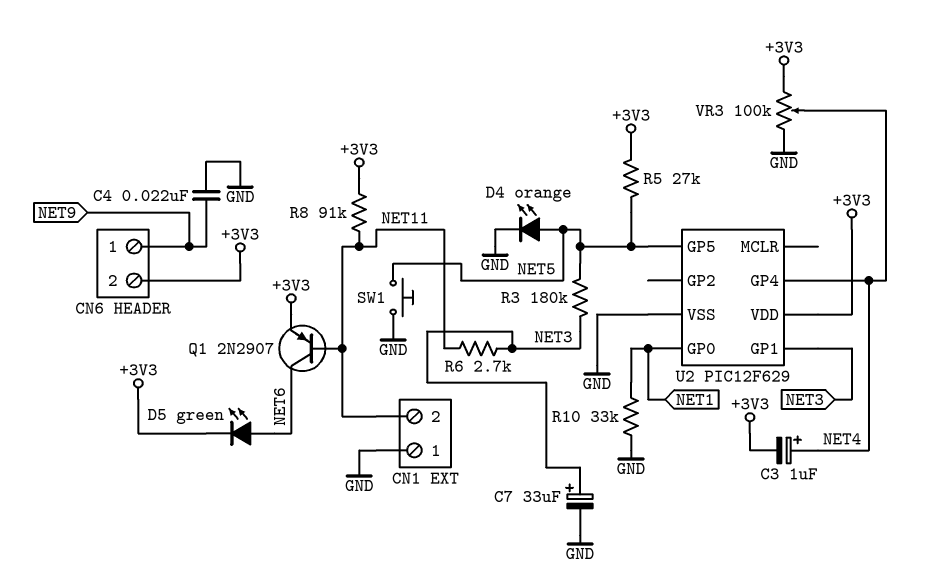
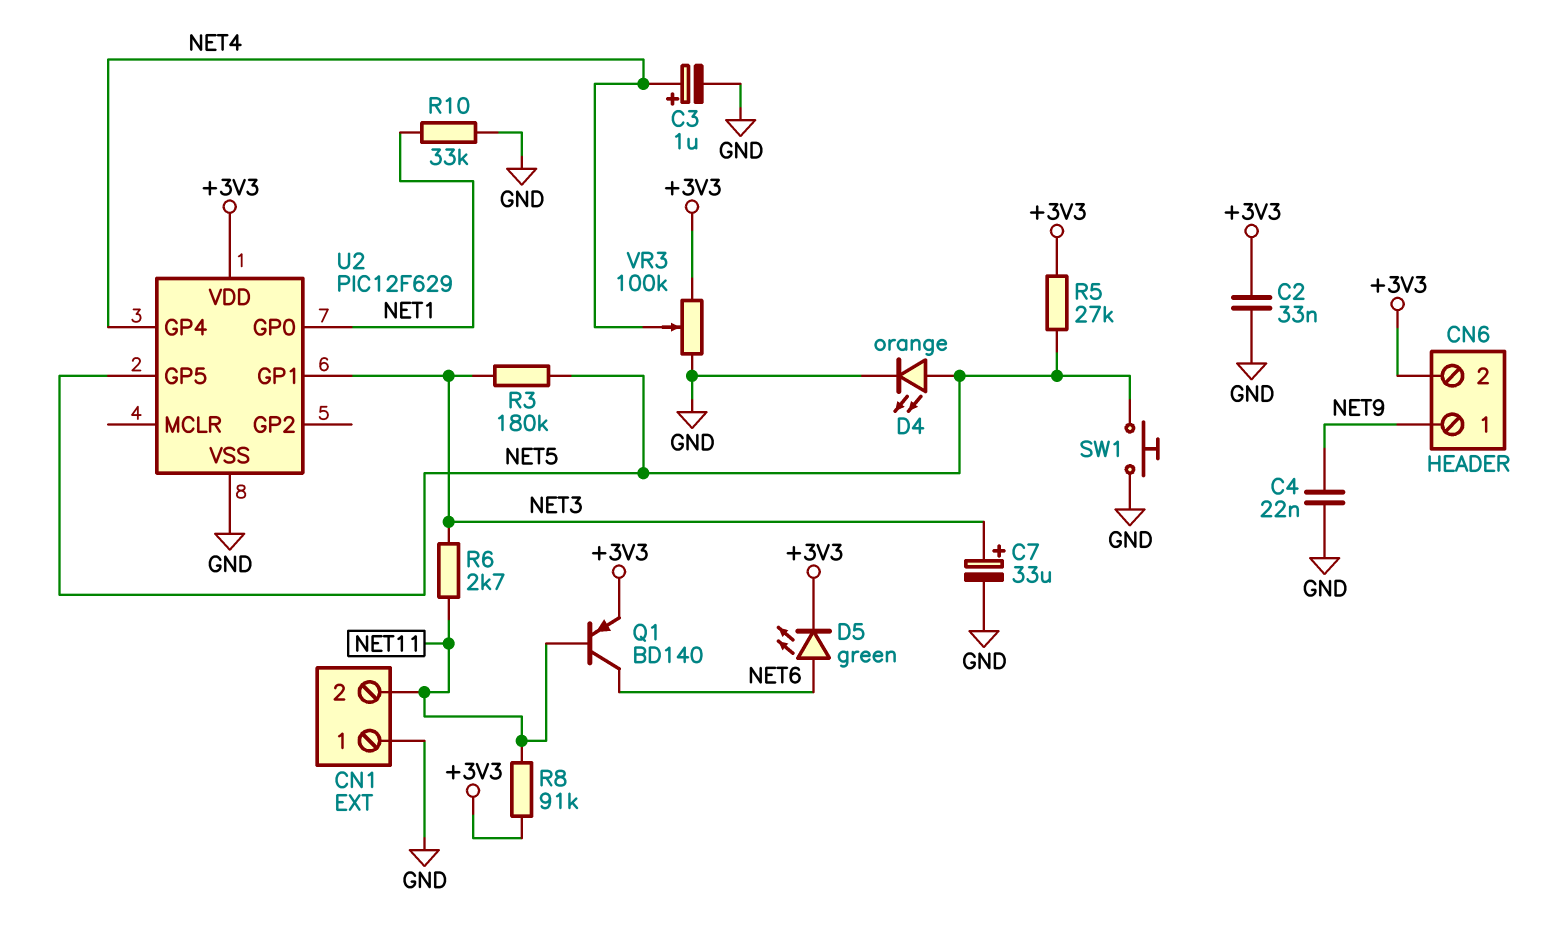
C2: none -> 33nF (+3V3, GND)
C3: 1uF (plus NET4, minus +3V3) -> 1uF (plus NET4, minus GND)
Q1: PNP 2N2907 (B NET11, C NET6, E +3V3) -> PNP BD140 (B NET11, C NET6, E +3V3)

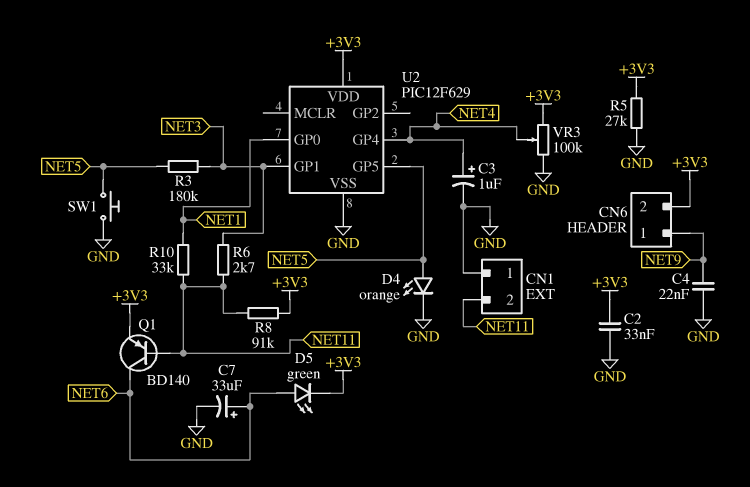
C7: 33uF (plus NET3, minus GND) -> 33uF (plus NET6, minus GND)
R5: 27k (+3V3, NET5) -> 27k (+3V3, GND)
R10: 33k (GND, NET1) -> 33k (NET1, NET11)

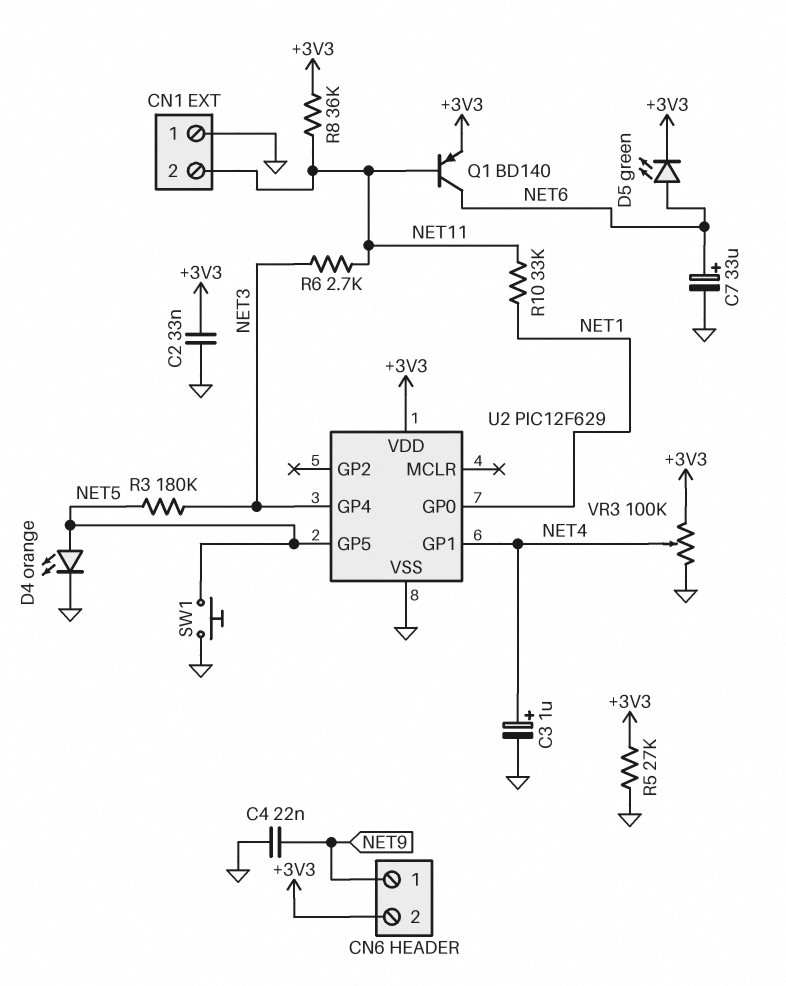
R8: 91k (+3V3, NET11) -> 36k (+3V3, NET11)
U2 pin GP1: NET3 -> NET4
U2 pin GP4: NET4 -> NET3

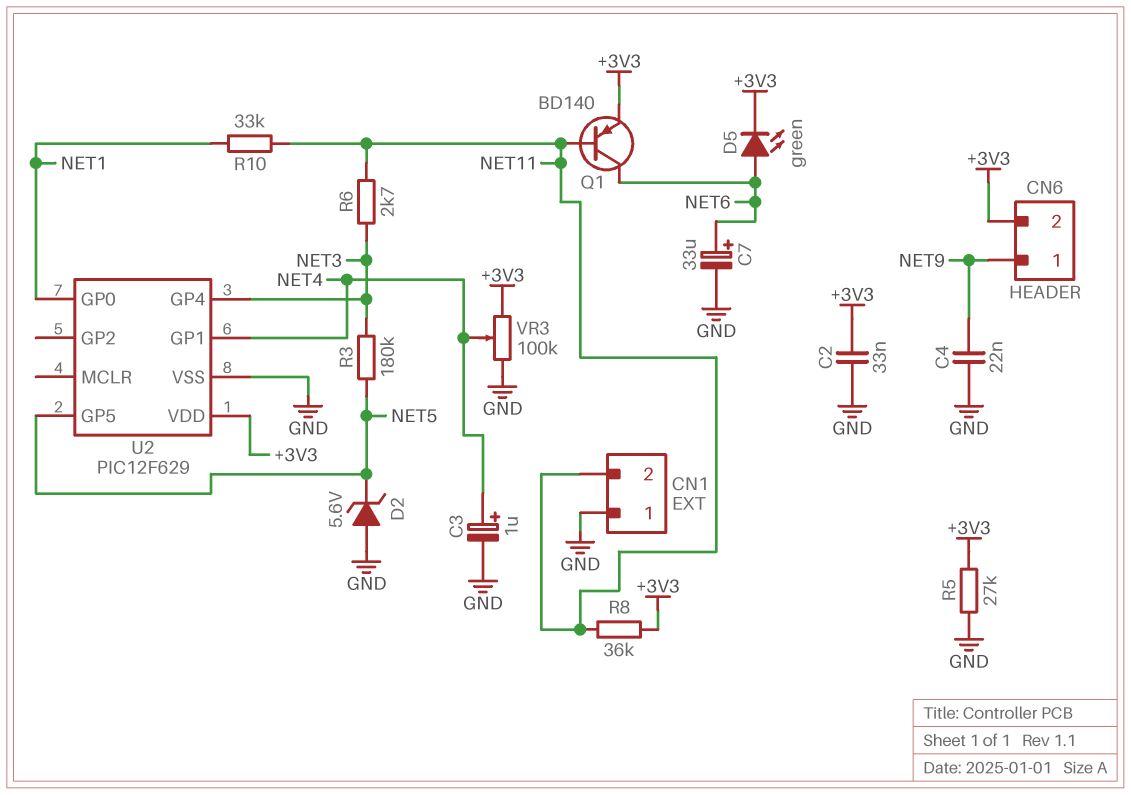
D2: none -> zener 5.6V (A GND, K NET5)
D4: LED orange (A NET5, K GND) -> none
SW1: button (GND, NET5) -> none

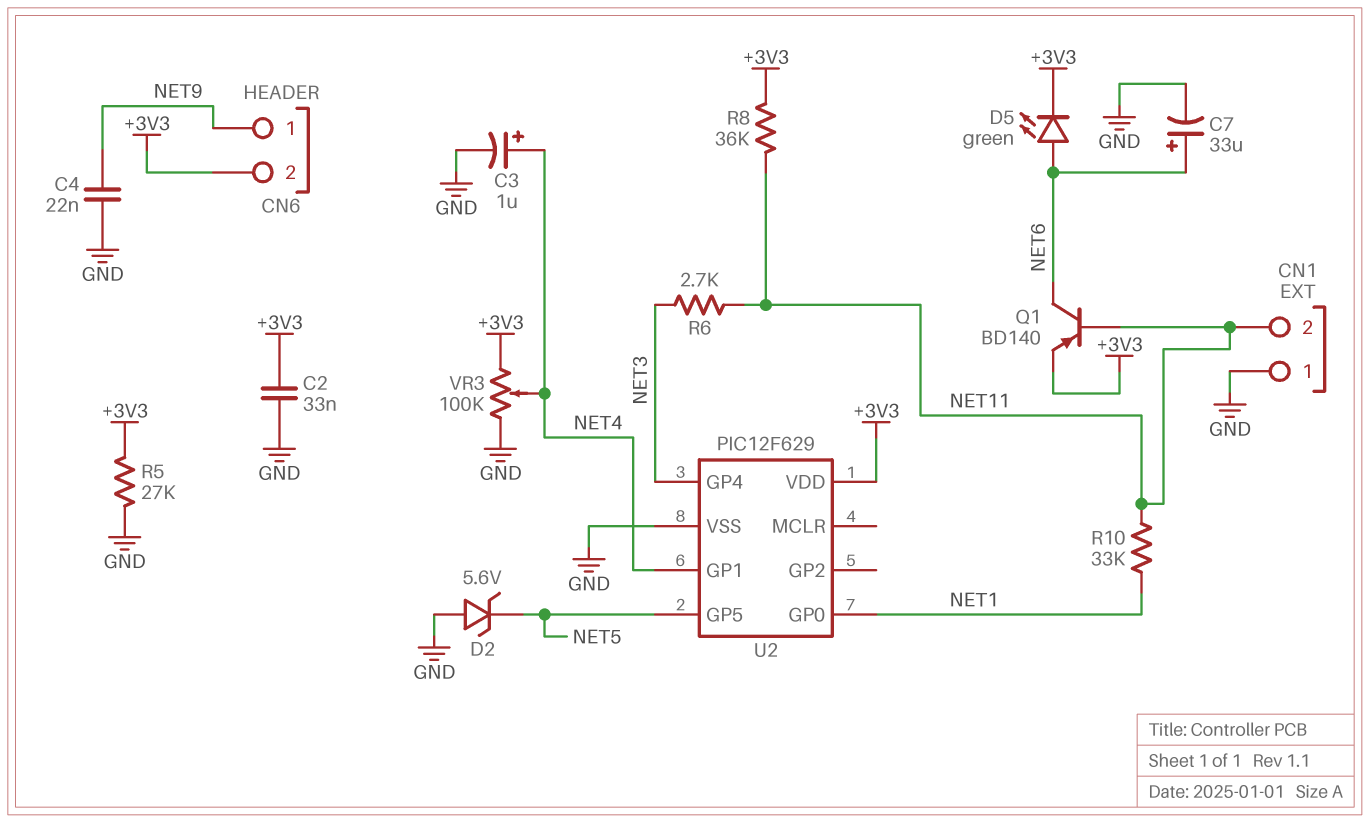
R3: 180k (NET3, NET5) -> none

